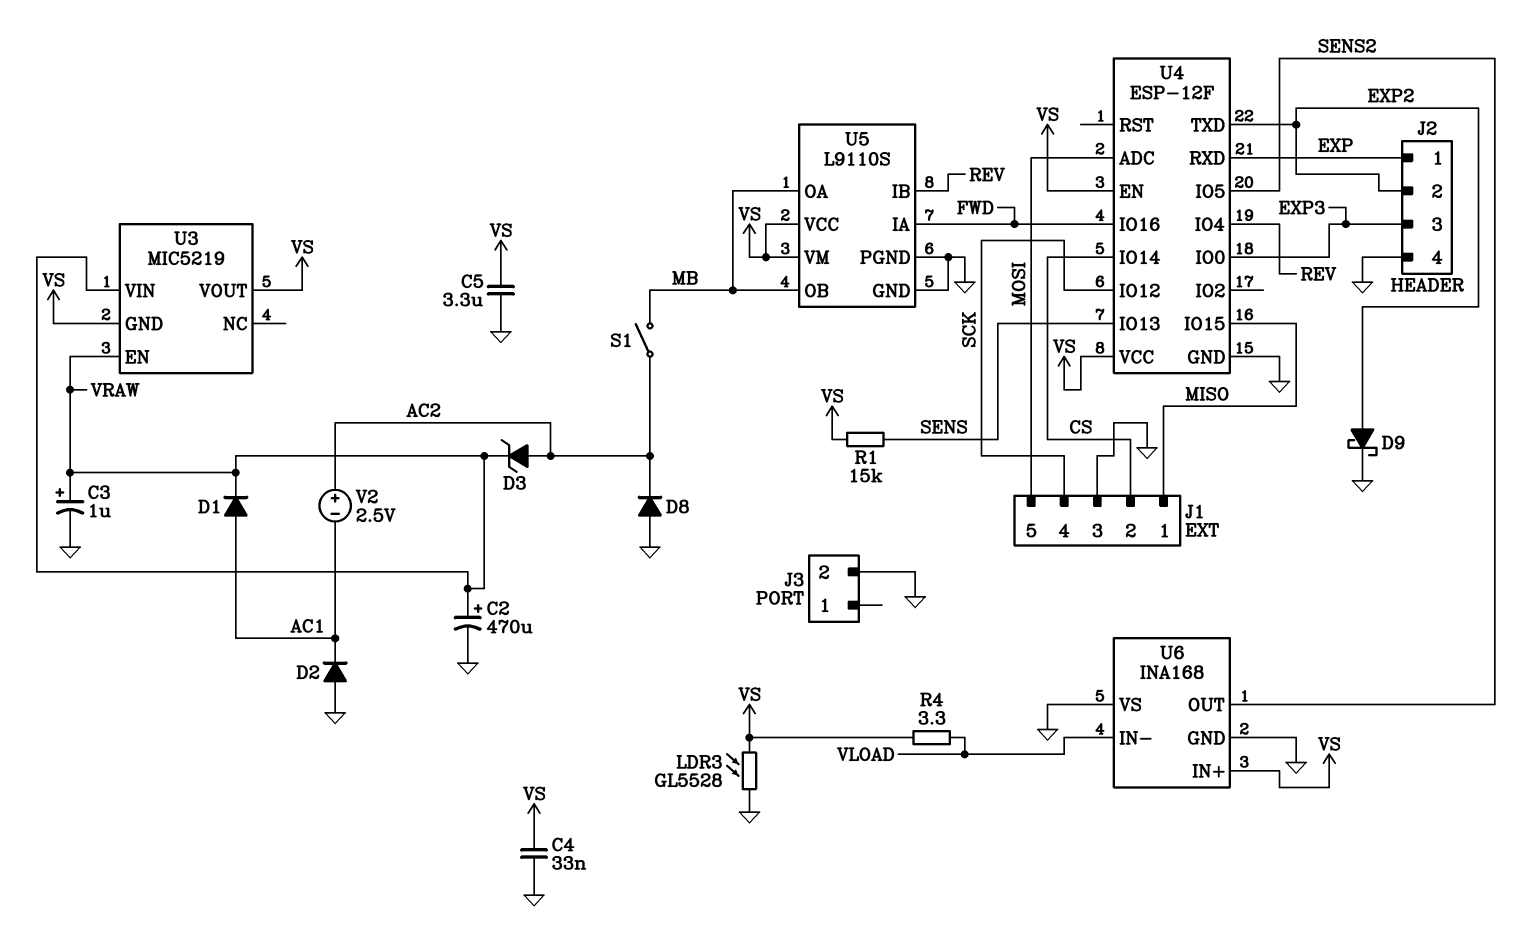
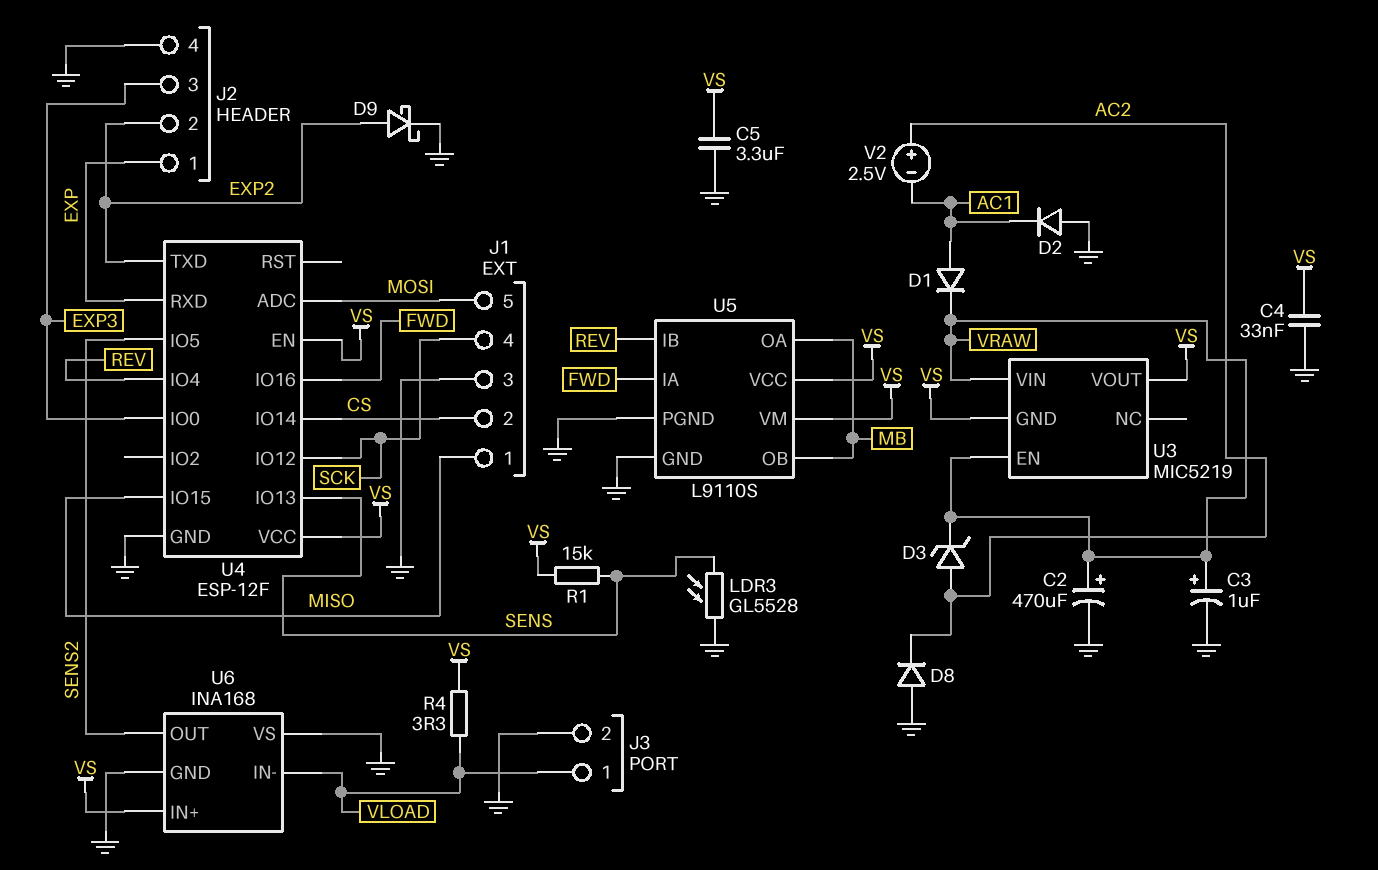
J3 pin 1: none -> VLOAD
LDR3: GL5528 (GND, VS) -> GL5528 (GND, SENS)
S1: switch (AC2, MB) -> none

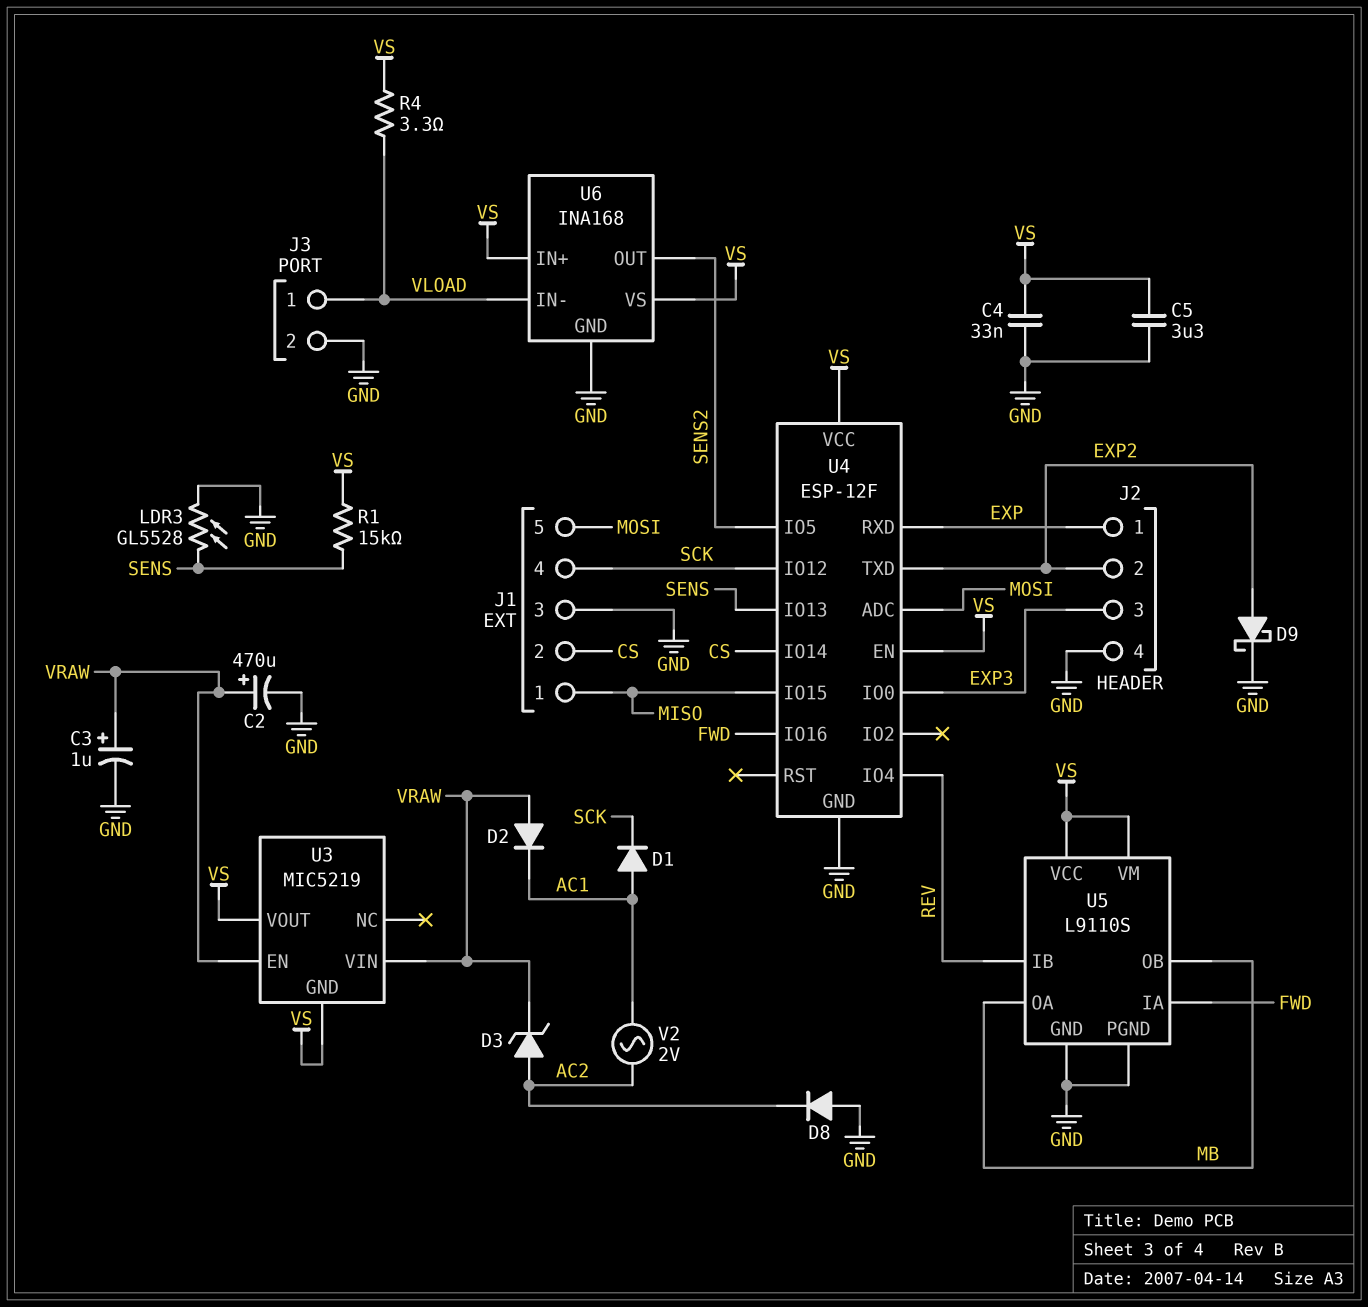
D1: diode (A AC1, K VRAW) -> diode (A AC1, K SCK)
D2: diode (A GND, K AC1) -> diode (A VRAW, K AC1)
U6 pin VS: GND -> VS
V2: 2.5V (plus AC2, minus AC1) -> AC 2V (AC1, AC2)

